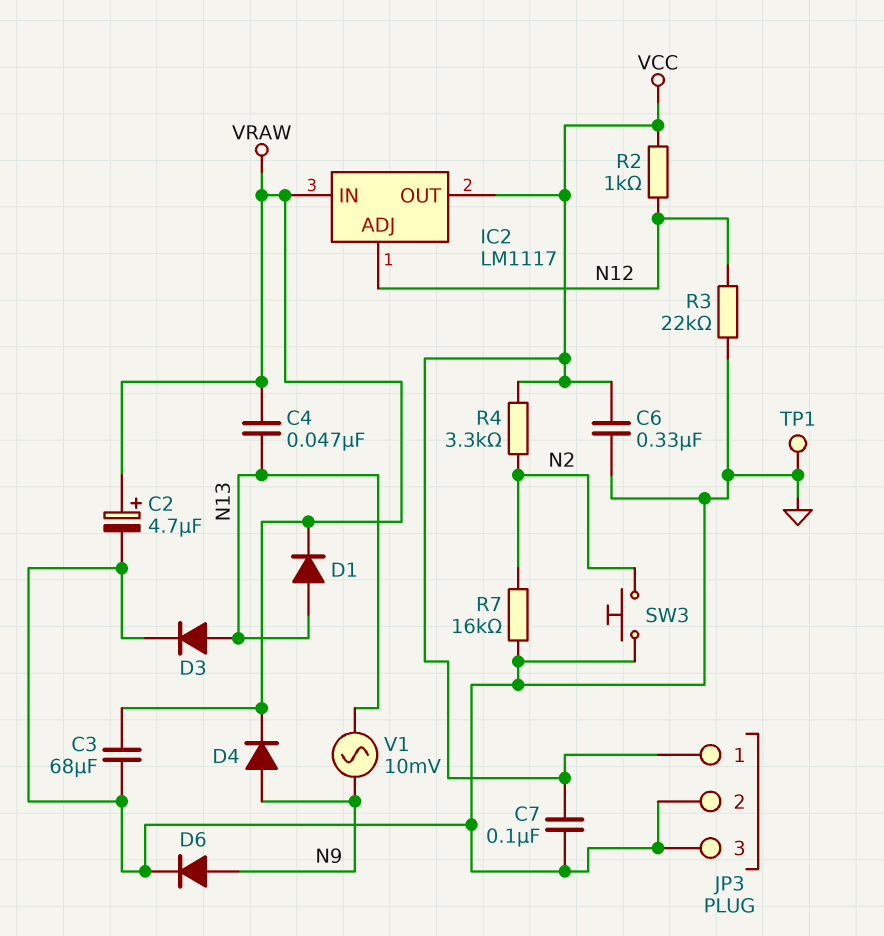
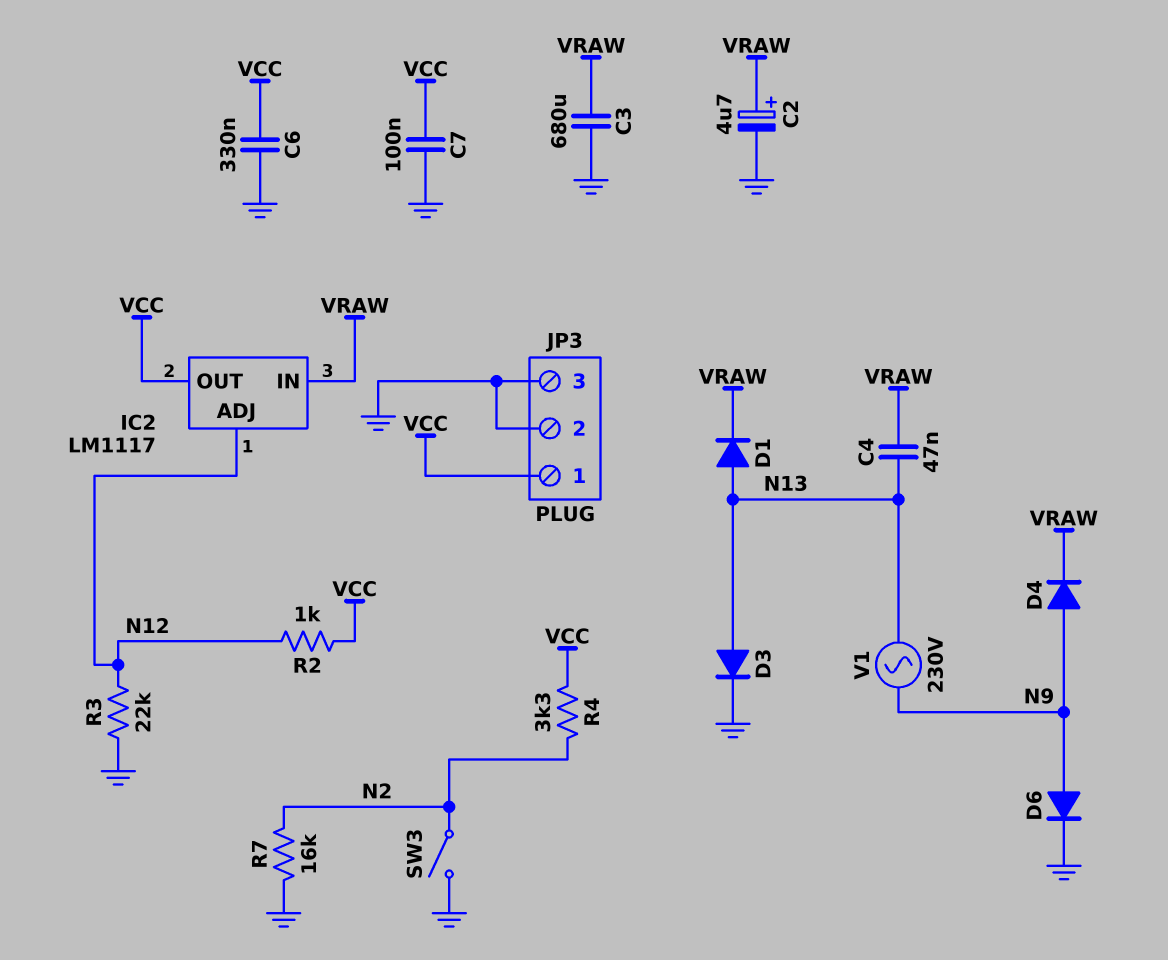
C3: 68uF (GND, VRAW) -> 680uF (GND, VRAW)
SW3: button (GND, N2) -> switch (GND, N2)
TP1: test point (GND) -> none
V1: AC 10mV (N9, N13) -> AC 230V (N9, N13)

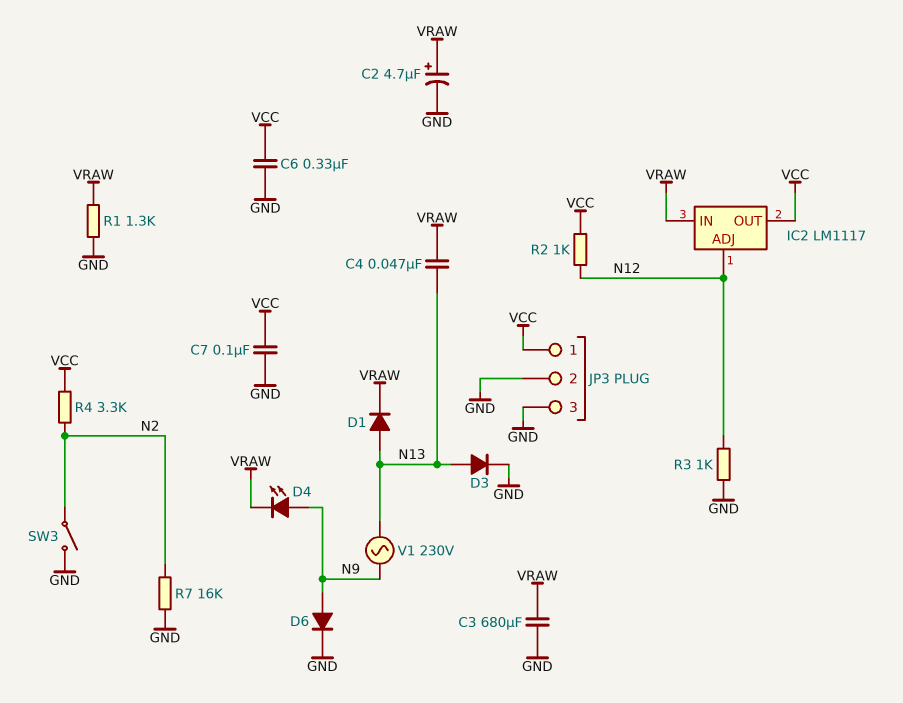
D4: diode (A N9, K VRAW) -> LED (A N9, K VRAW)
R1: none -> 1.3k (GND, VRAW)
R3: 22k (GND, N12) -> 1k (GND, N12)

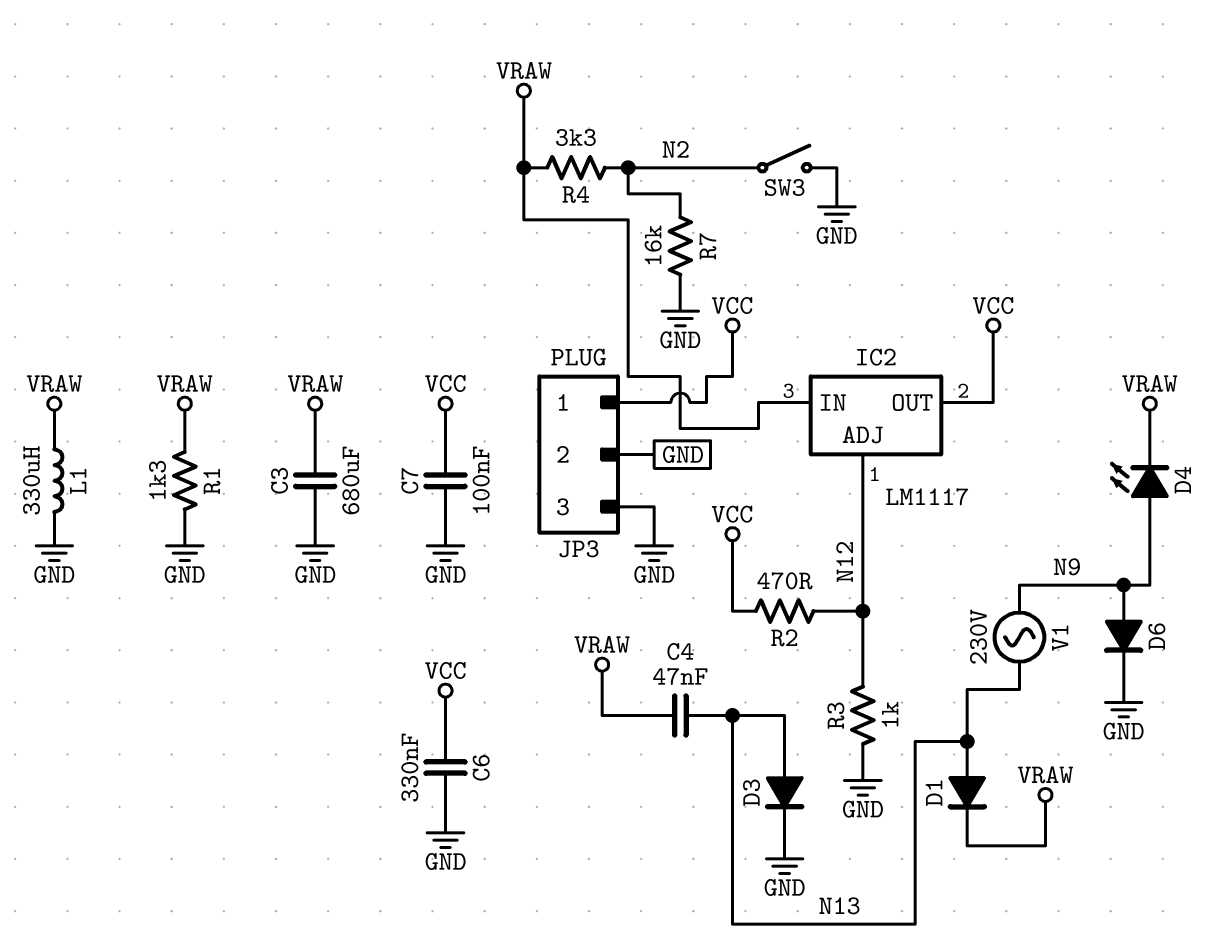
C2: 4.7uF (plus VRAW, minus GND) -> none
L1: none -> 330uH (GND, VRAW)
R2: 1k (N12, VCC) -> 470 (N12, VCC)
R4: 3.3k (N2, VCC) -> 3.3k (N2, VRAW)

